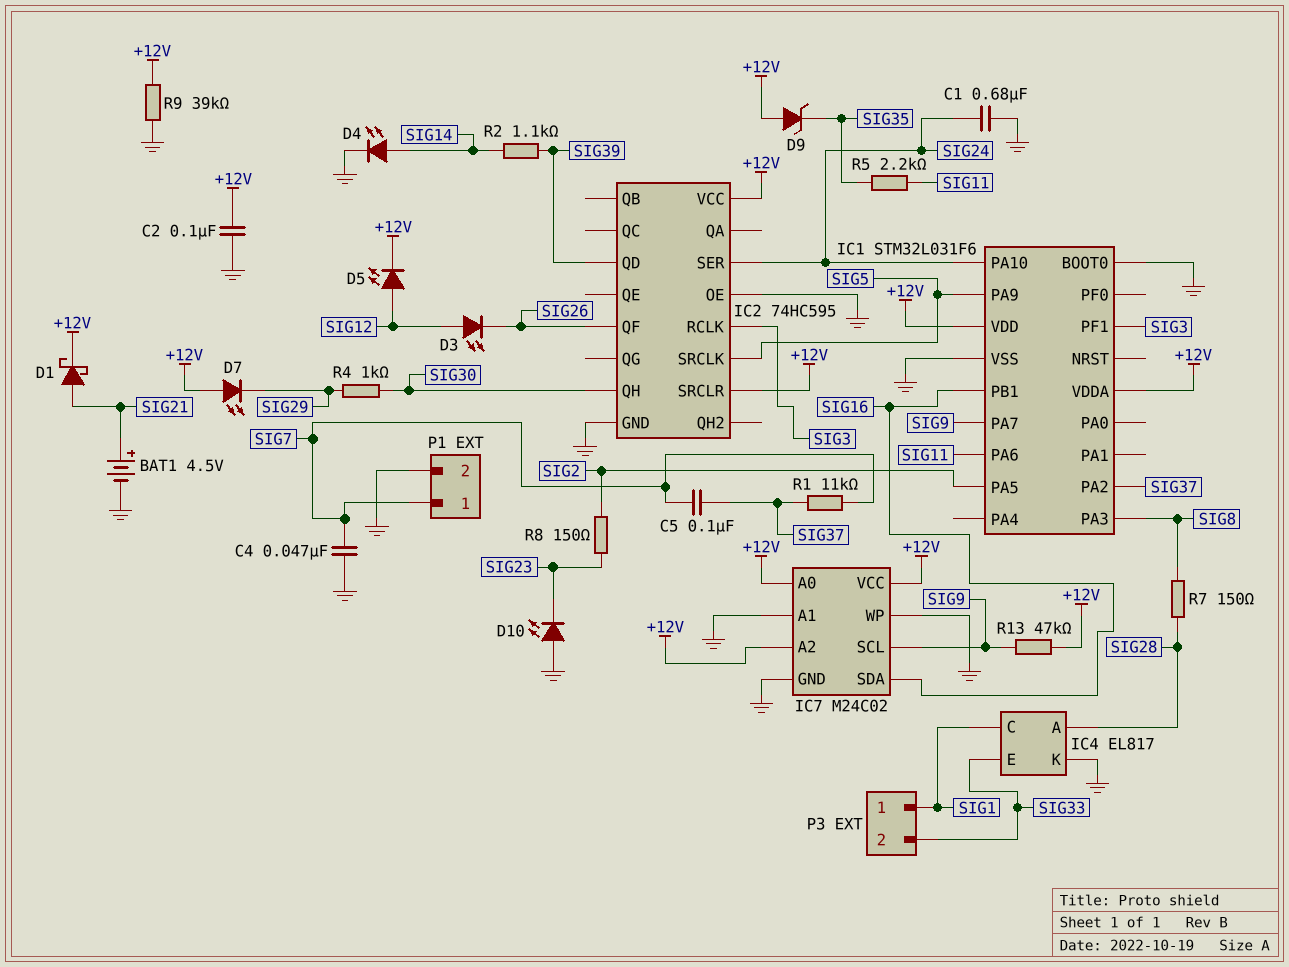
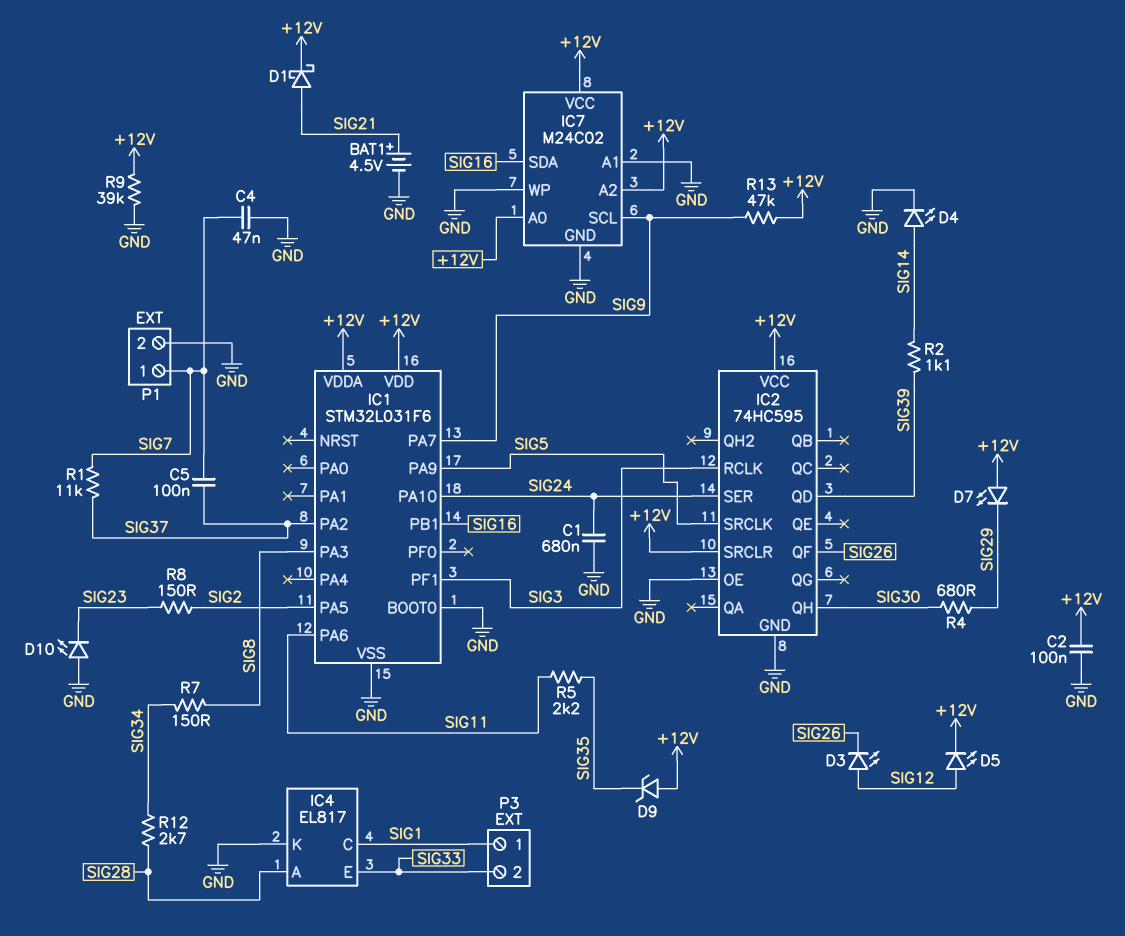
R4: 1k (SIG29, SIG30) -> 680 (SIG29, SIG30)
R7: 150 (SIG8, SIG28) -> 150 (SIG8, SIG34)
R12: none -> 2.7k (SIG28, SIG34)

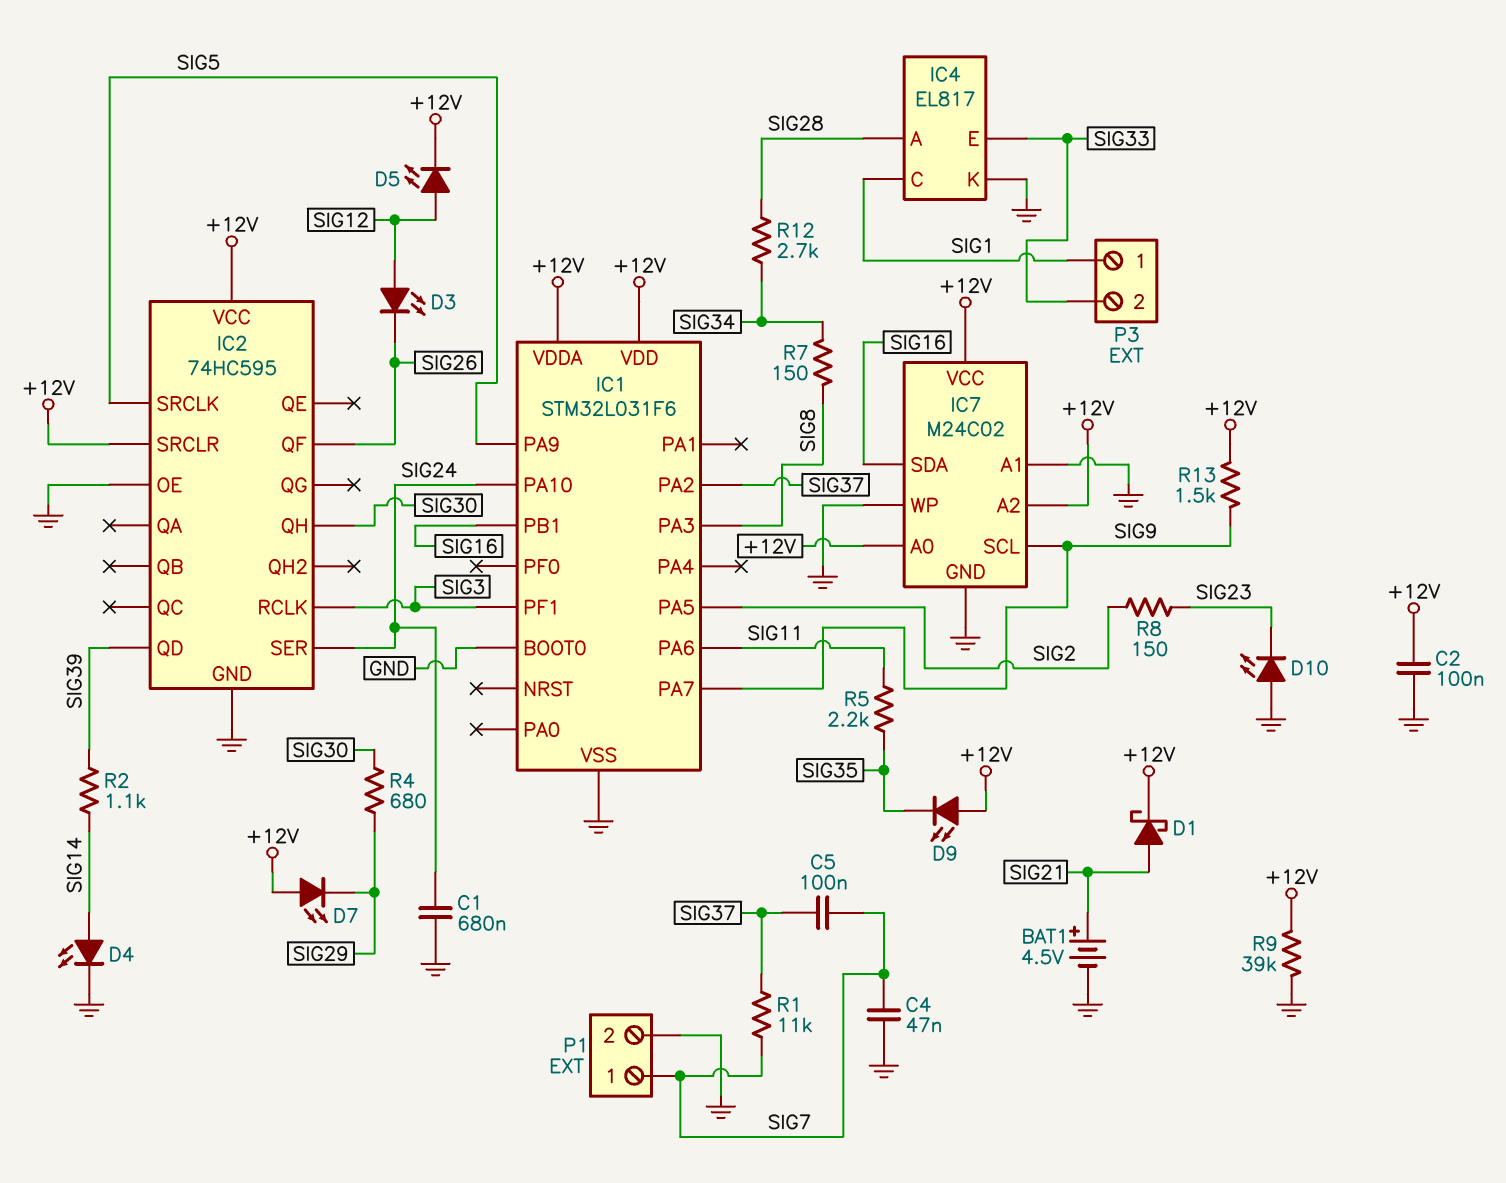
D9: zener (A +12V, K SIG35) -> LED (A +12V, K SIG35)
R13: 47k (+12V, SIG9) -> 1.5k (+12V, SIG9)

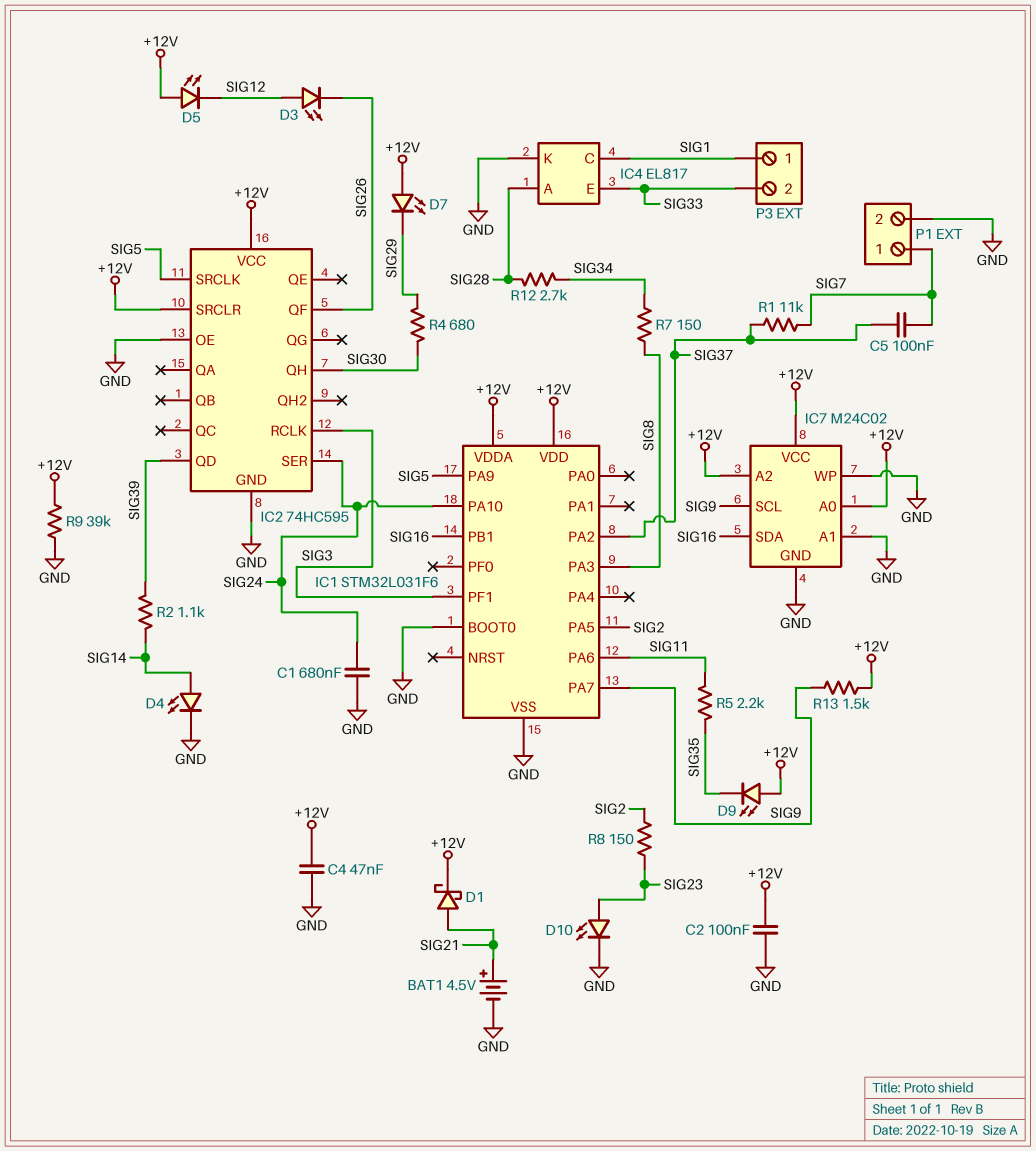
C4: 47nF (GND, SIG7) -> 47nF (+12V, GND)
D5: LED (A SIG12, K +12V) -> LED (A +12V, K SIG12)
D10: LED (A GND, K SIG23) -> LED (A SIG23, K GND)

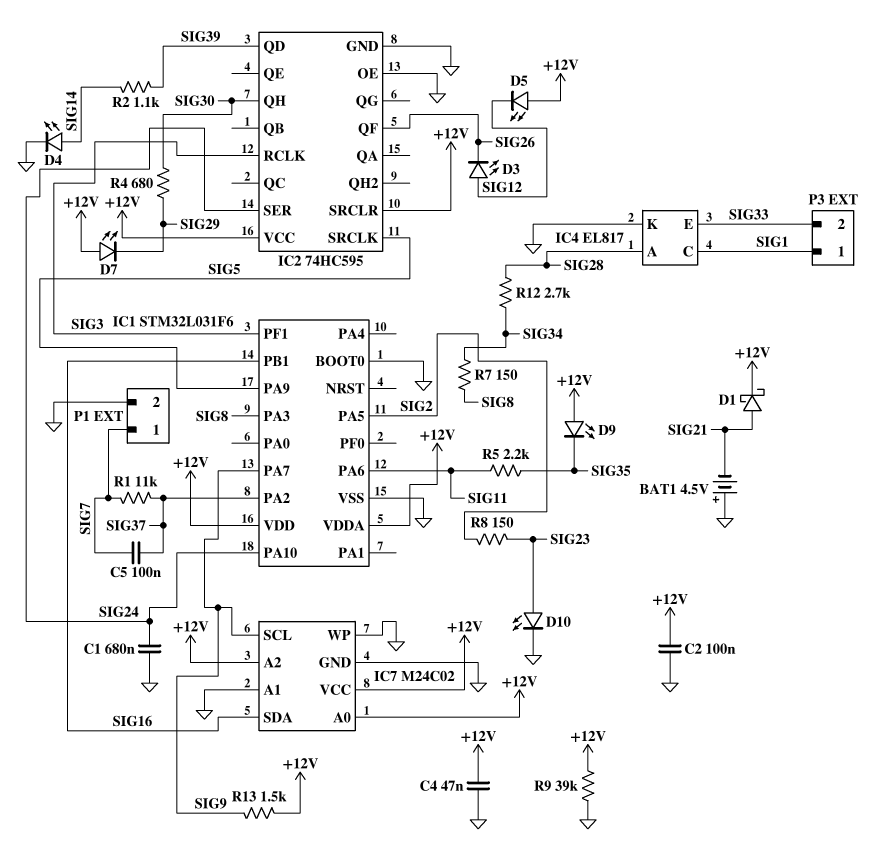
BAT1: 4.5V (plus SIG21, minus GND) -> 4.5V (plus GND, minus SIG21)

